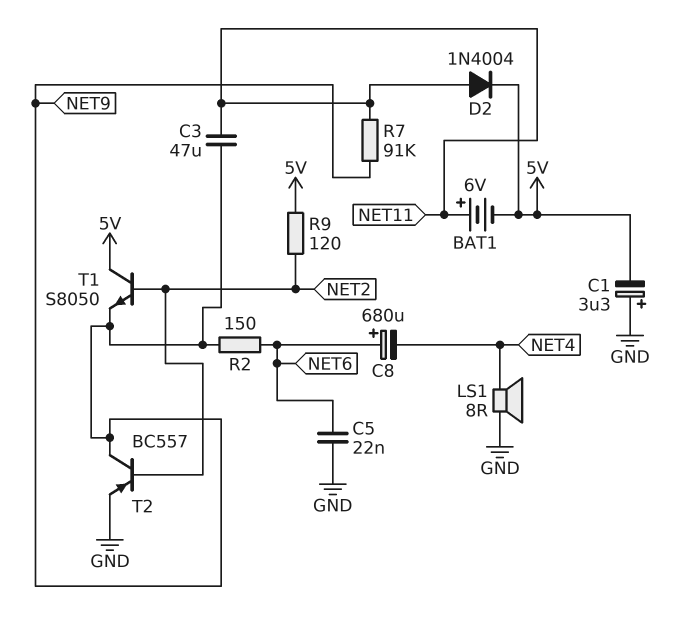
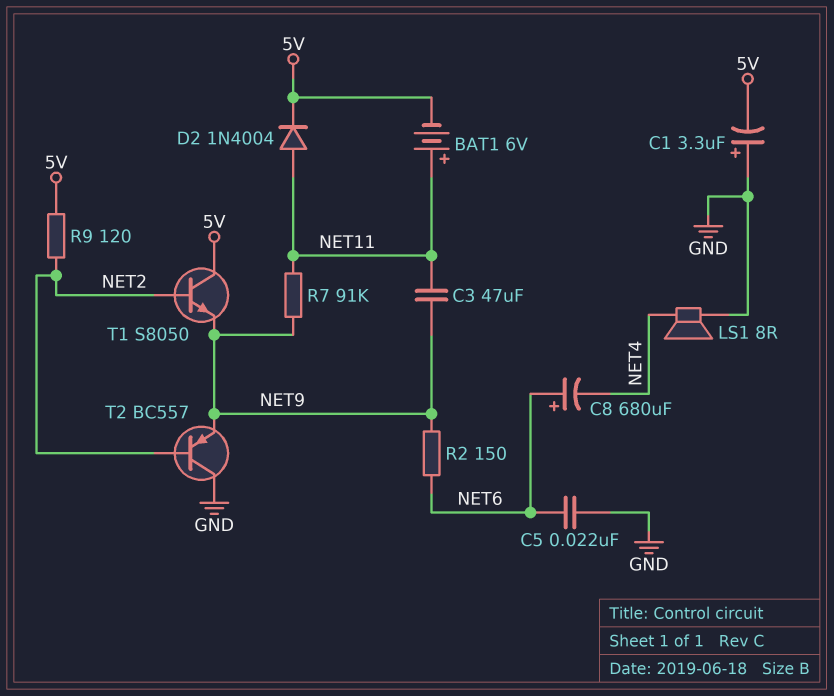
T2: PNP BC557 (B NET2, C NET9, E GND) -> PNP BC557 (B NET2, C GND, E NET9)

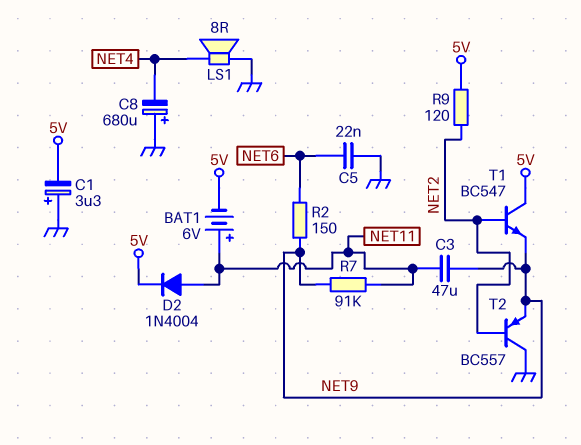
C8: 680uF (plus NET6, minus NET4) -> 680uF (plus GND, minus NET4)
T1: NPN S8050 (B NET2, C 5V, E NET9) -> NPN BC547 (B NET2, C 5V, E NET9)

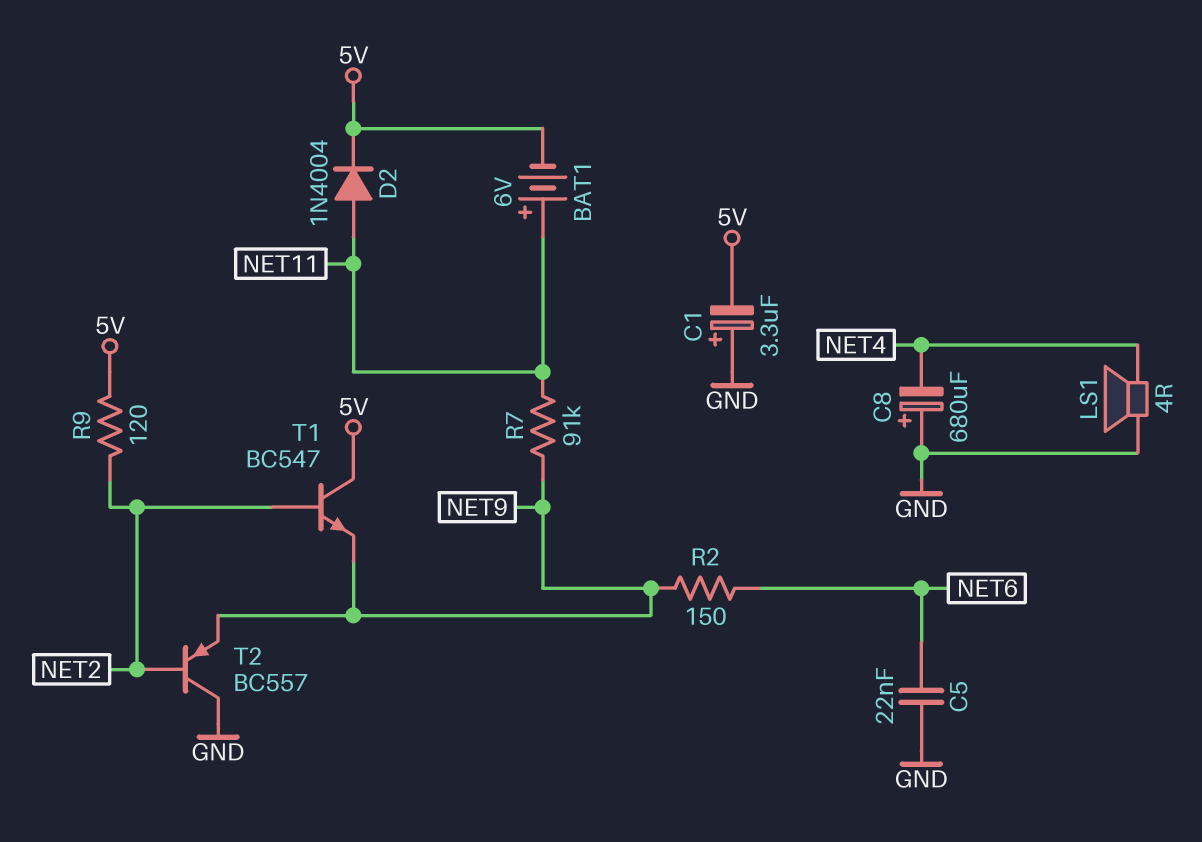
C3: 47uF (NET9, NET11) -> none
LS1: speaker 8R (GND, NET4) -> speaker 4R (GND, NET4)

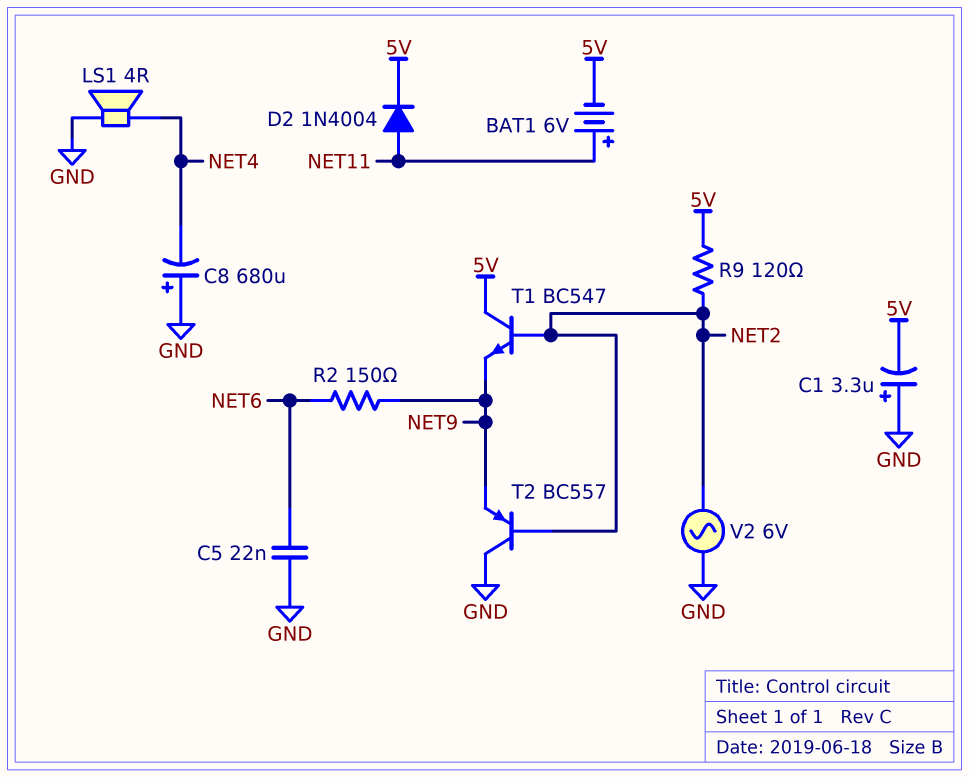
R7: 91k (NET9, NET11) -> none
V2: none -> AC 6V (GND, NET2)

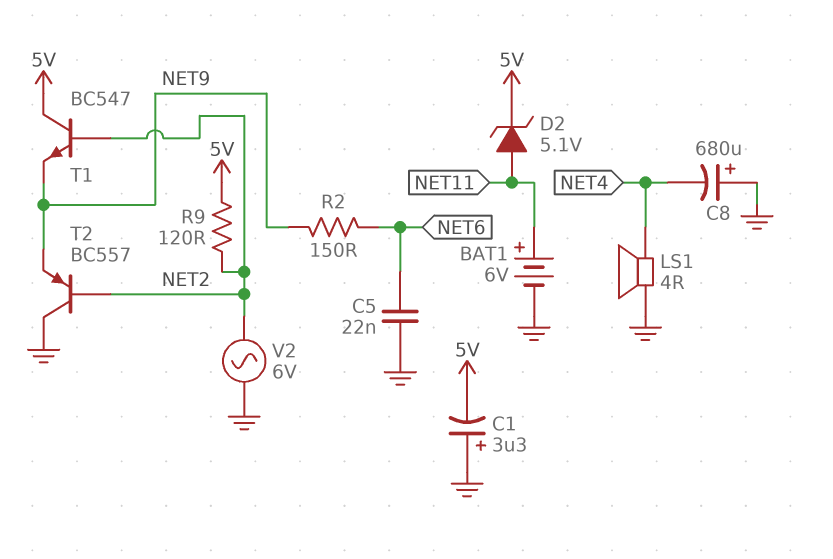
BAT1: 6V (plus NET11, minus 5V) -> 6V (plus NET11, minus GND)
D2: diode 1N4004 (A NET11, K 5V) -> zener 5.1V (A NET11, K 5V)

